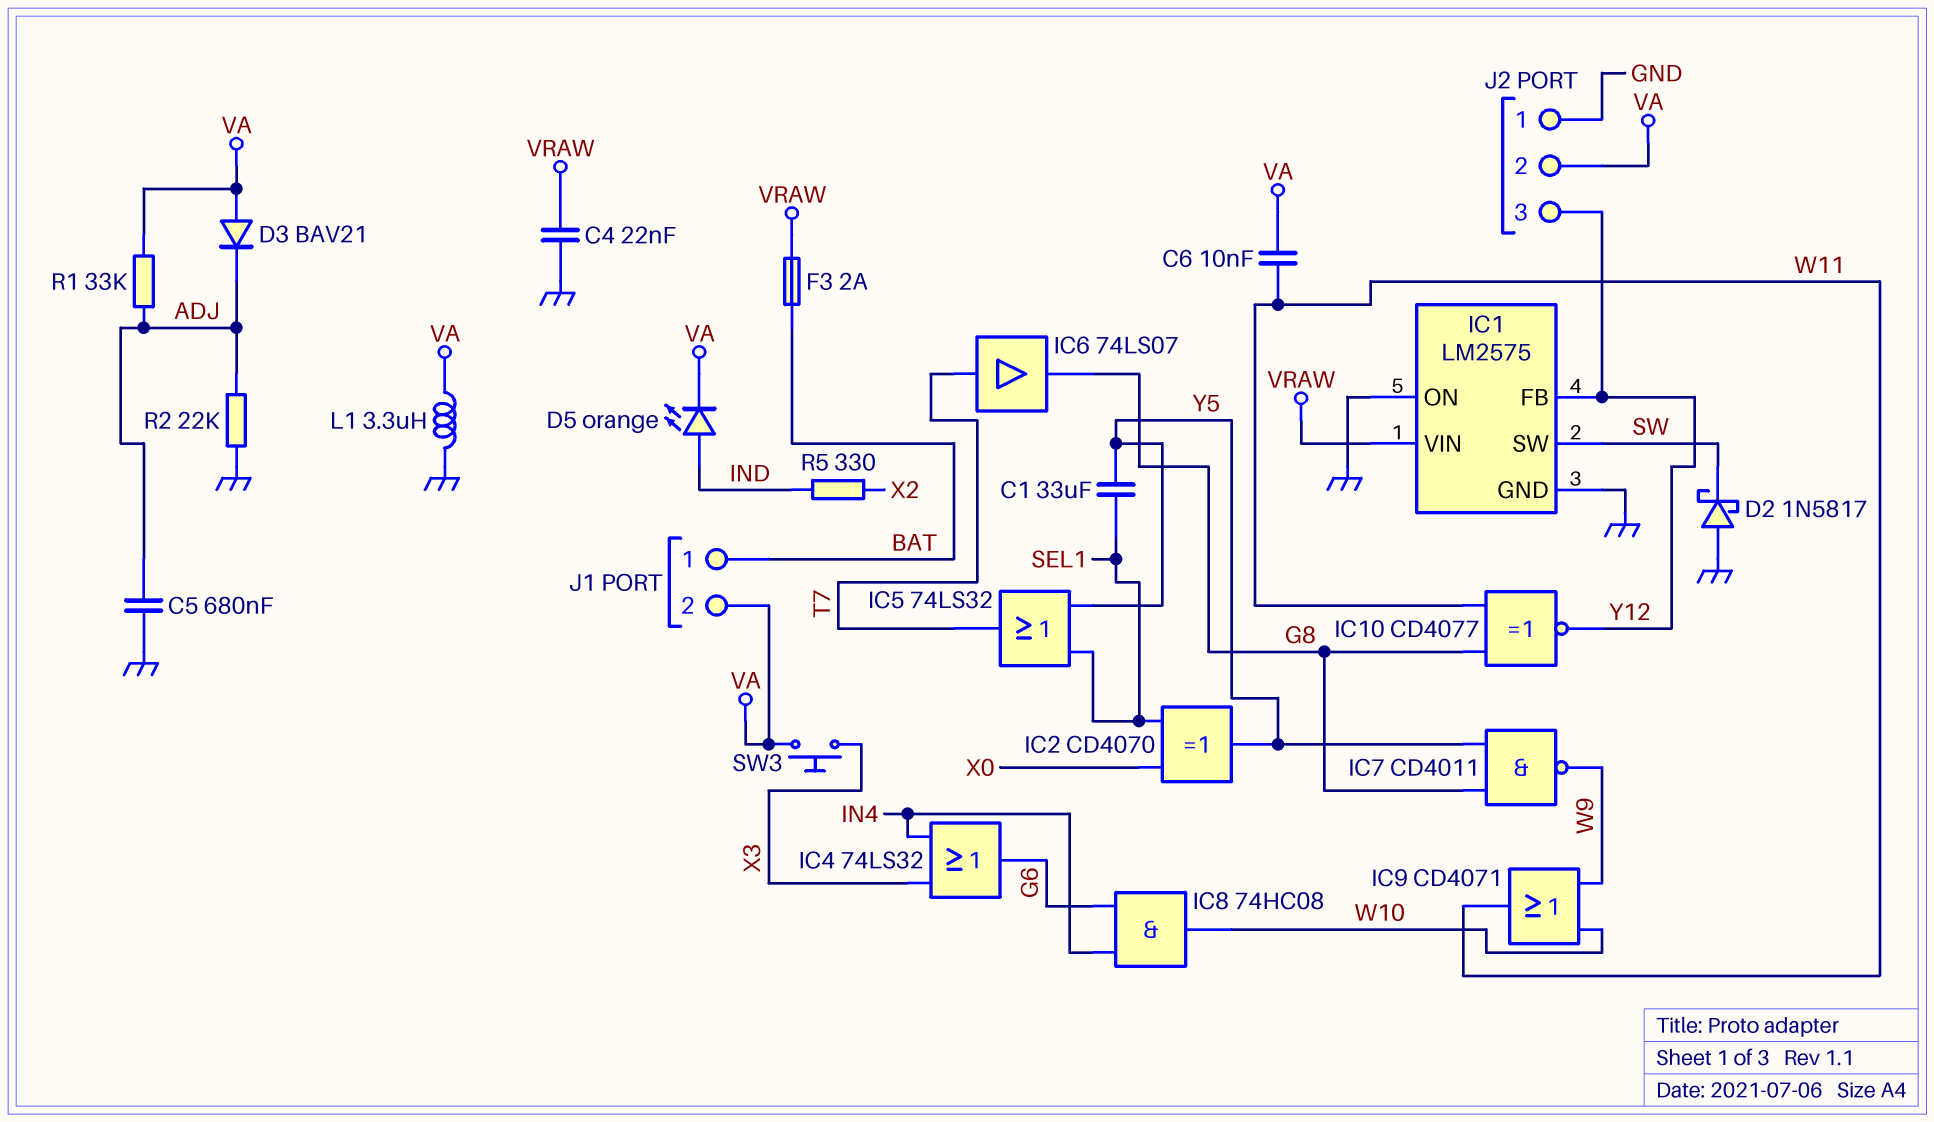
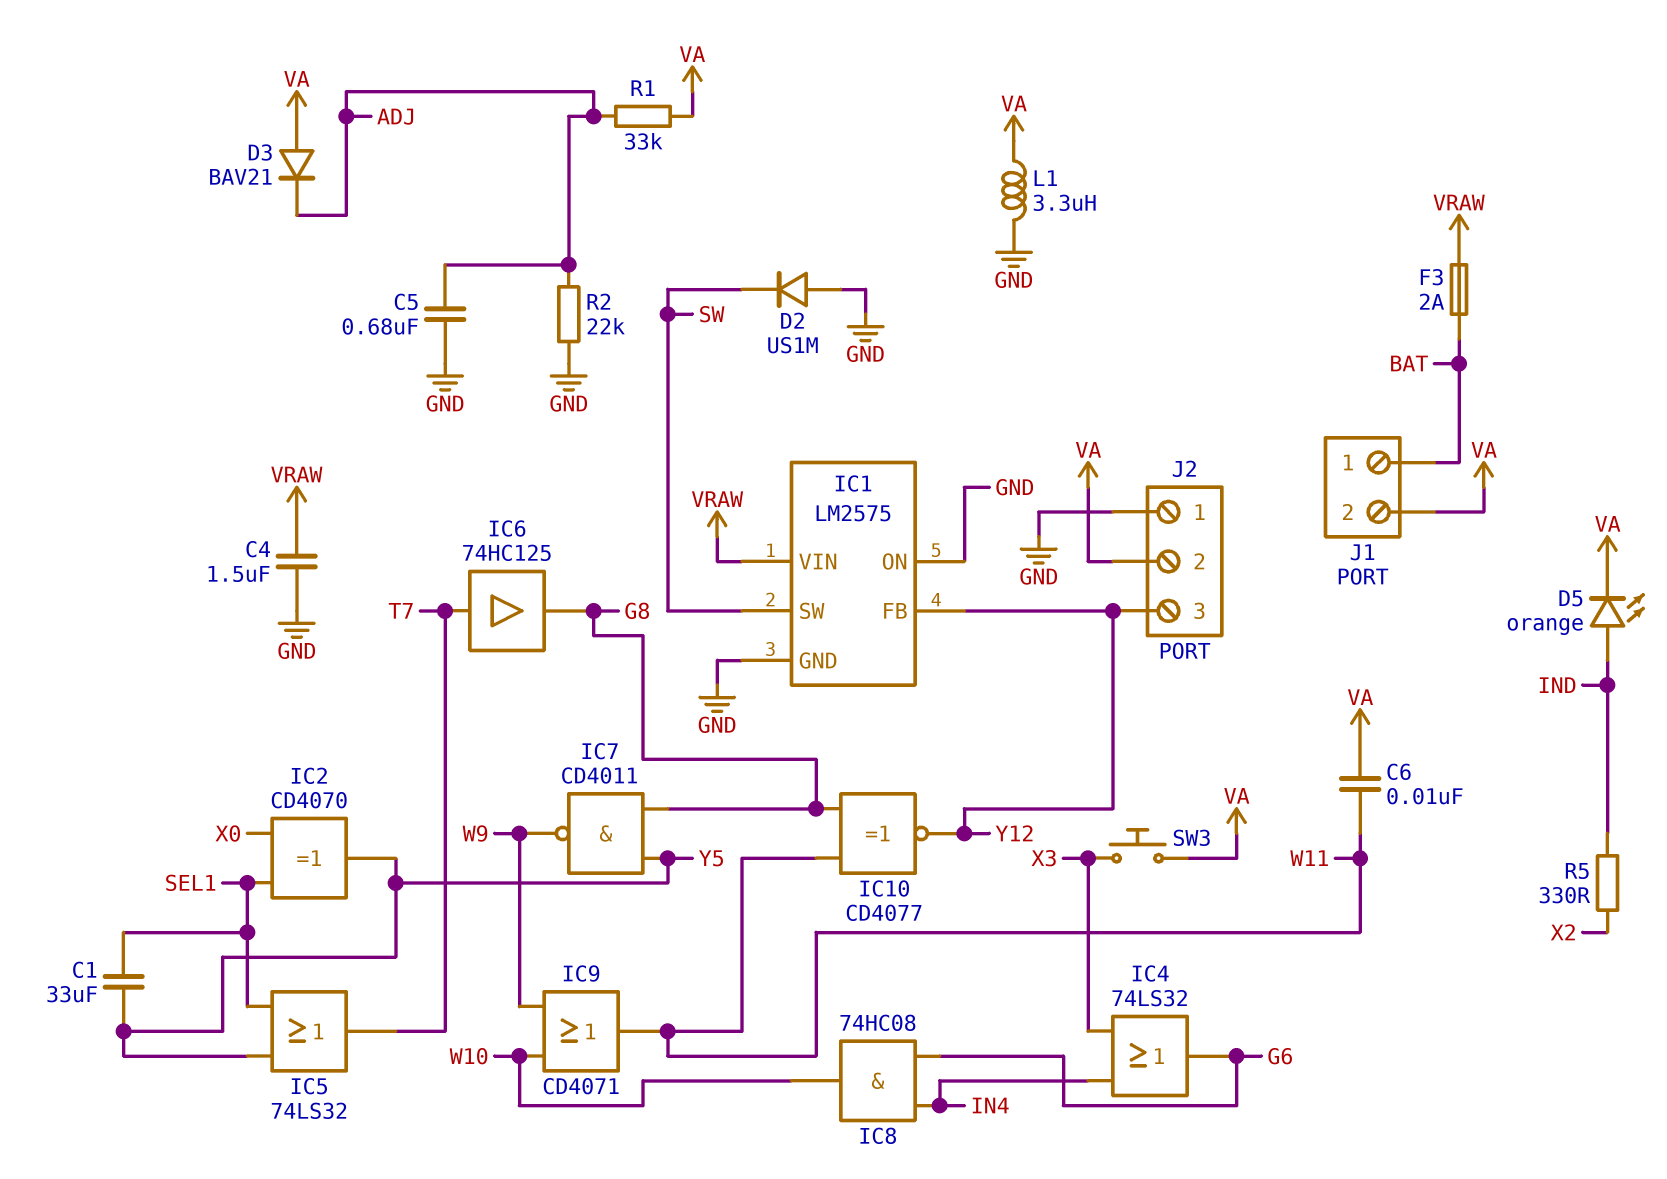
C4: 22nF (GND, VRAW) -> 1.5uF (GND, VRAW)
D2: schottky 1N5817 (A GND, K SW) -> diode US1M (A GND, K SW)
IC6: buffer 74LS07 (in T7, out G8) -> buffer 74HC125 (in T7, out G8)

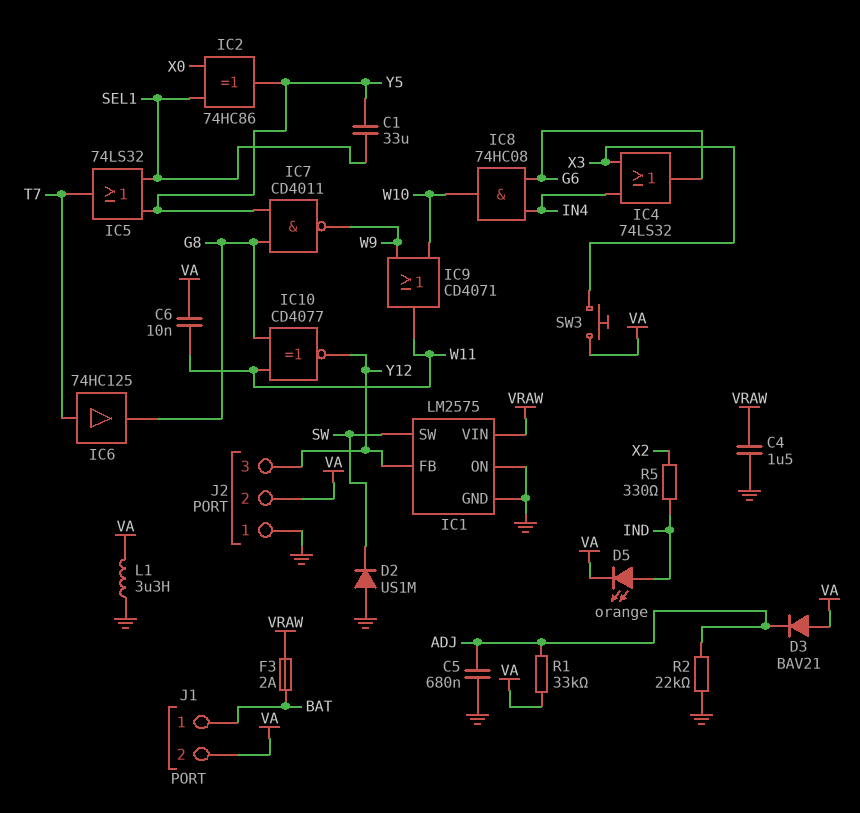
IC2: XOR CD4070 (in SEL1, in X0, out Y5) -> XOR 74HC86 (in SEL1, in X0, out Y5)

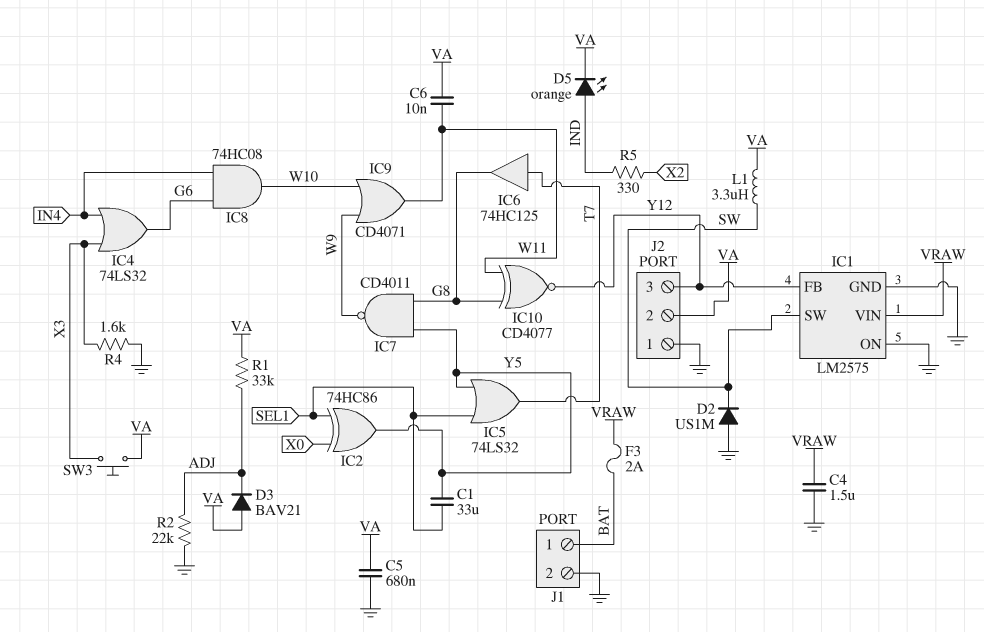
C5: 680nF (ADJ, GND) -> 680nF (GND, VA)
J1 pin 2: VA -> GND
L1: 3.3uH (GND, VA) -> 3.3uH (SW, VA)
R4: none -> 1.6k (GND, X3)

